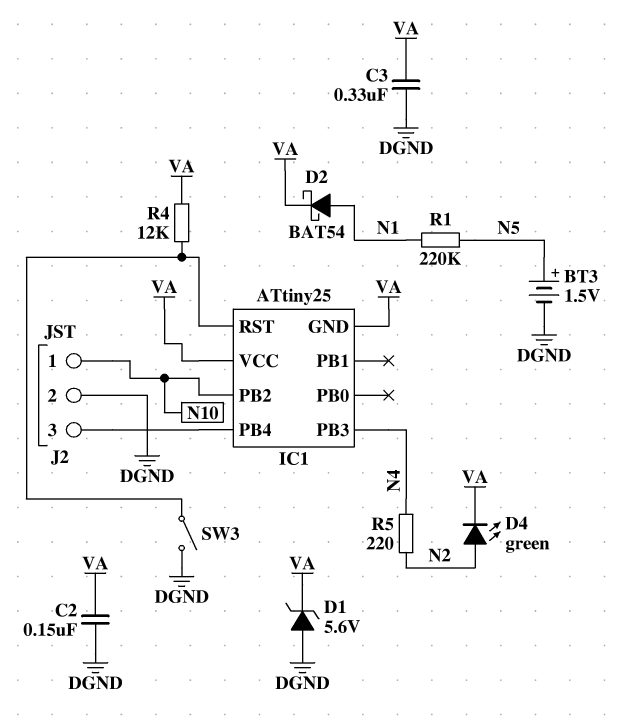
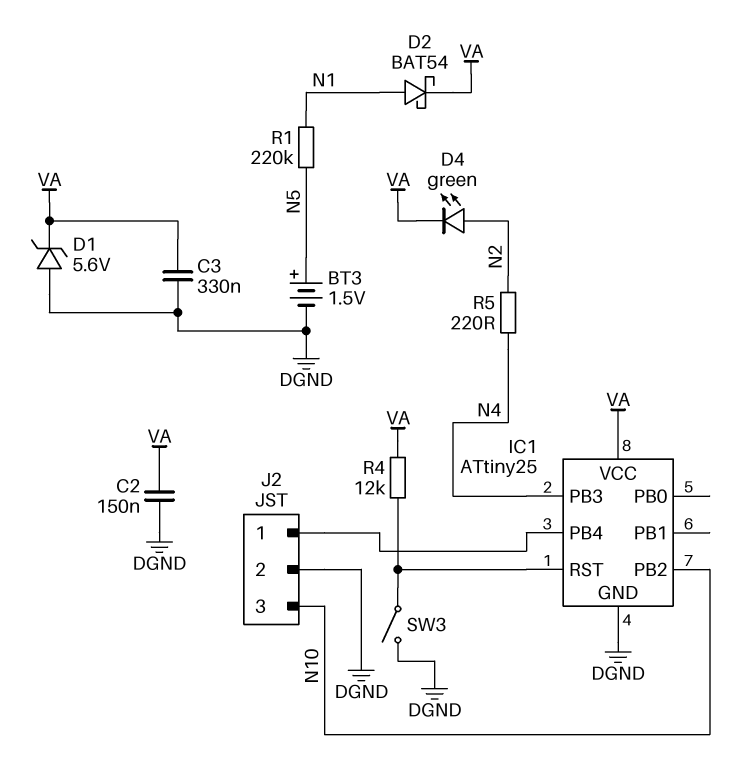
IC1 pin GND: VA -> DGND
J2 pin 1: N10 -> IC1/PB4
J2 pin 3: IC1/PB4 -> N10

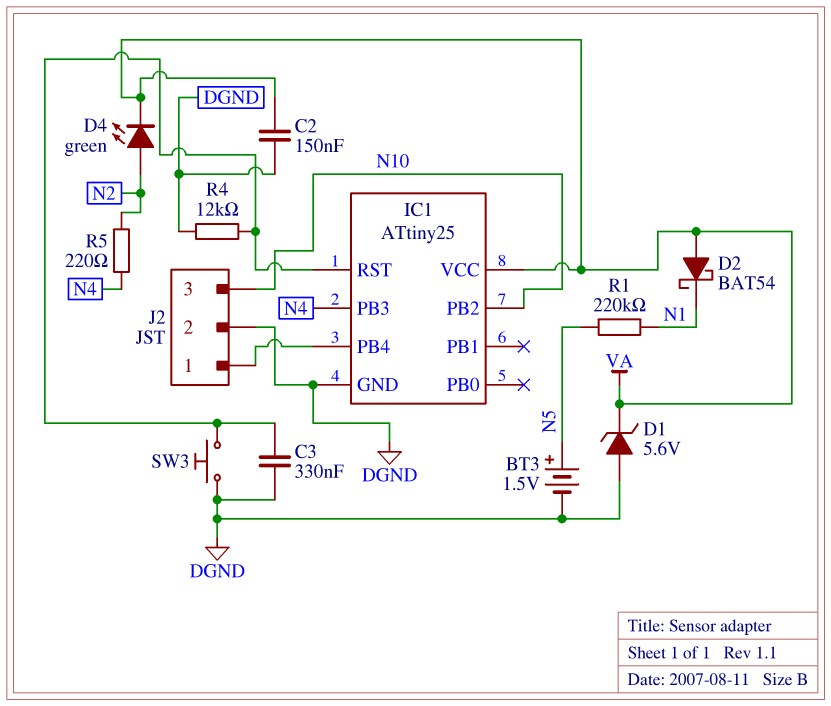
C3: 330nF (DGND, VA) -> 330nF (DGND, IC1/RST)
D2: schottky BAT54 (A N1, K VA) -> schottky BAT54 (A VA, K N1)
R4: 12k (IC1/RST, VA) -> 12k (DGND, IC1/RST)
SW3: switch (DGND, IC1/RST) -> button (DGND, IC1/RST)

